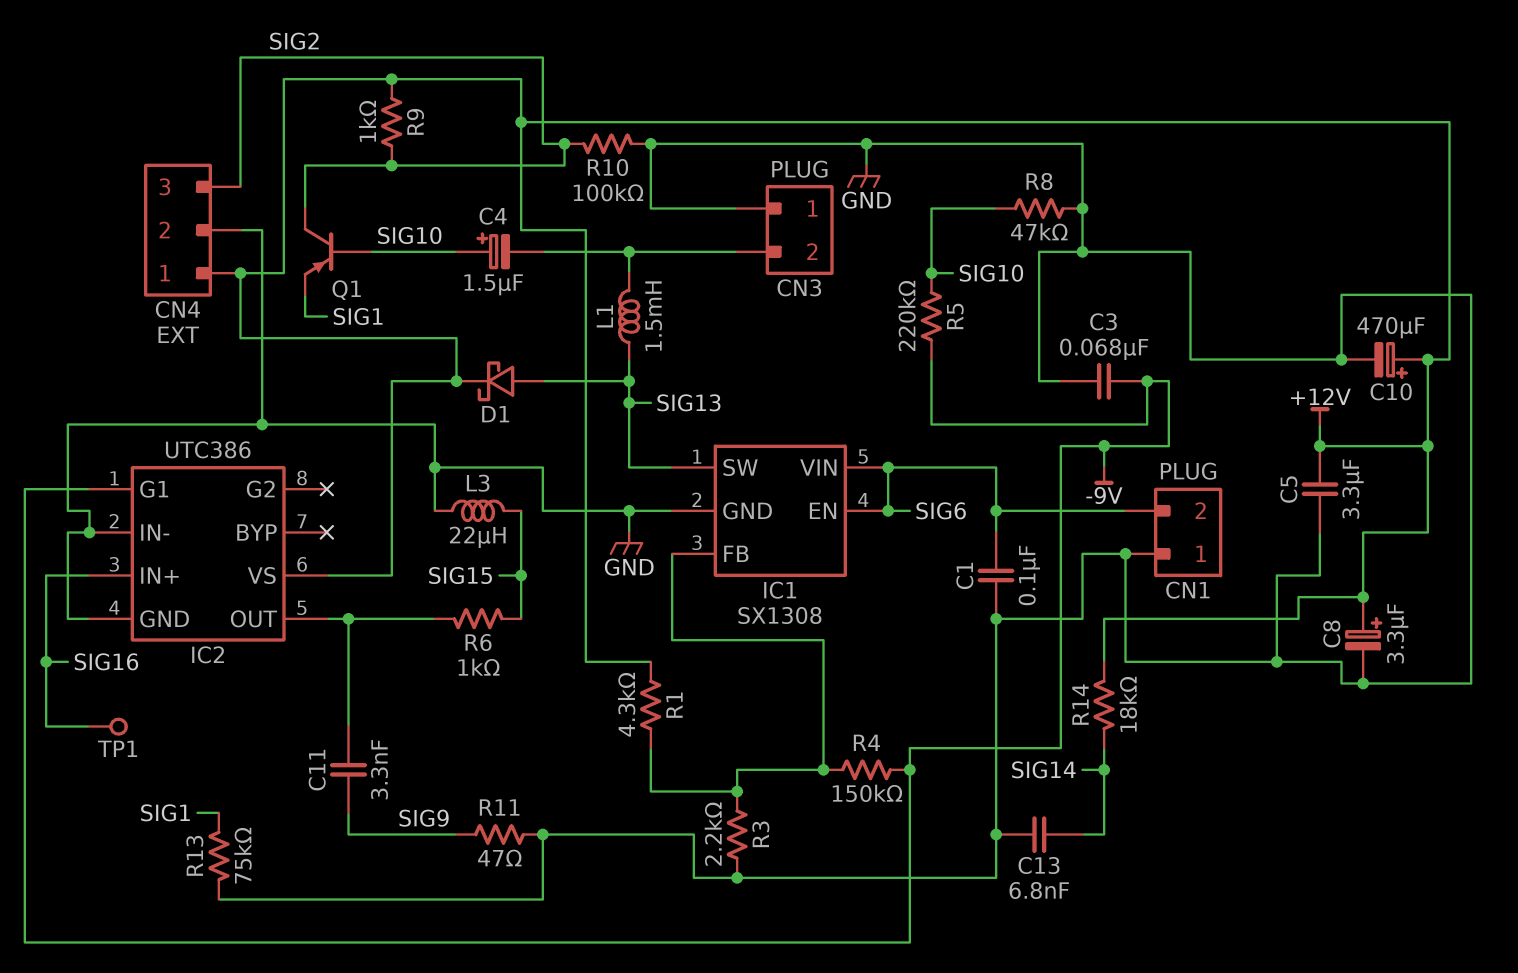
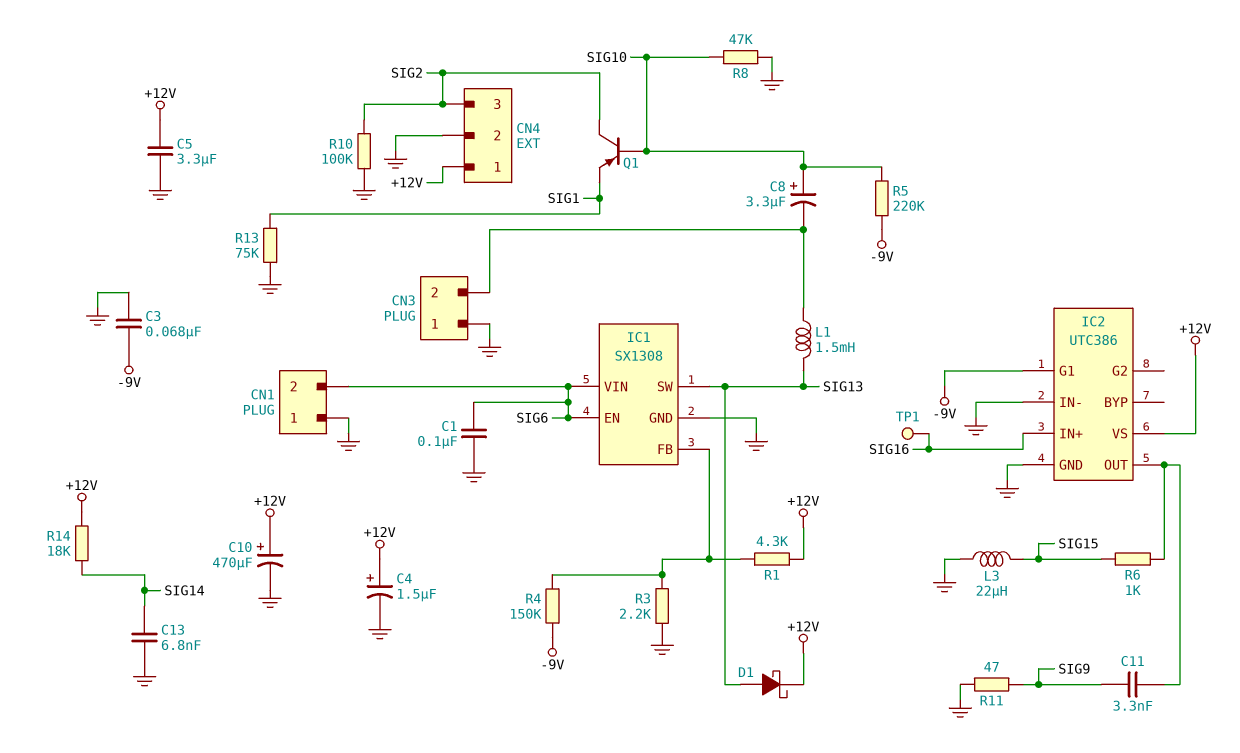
C4: 1.5uF (plus SIG10, minus CN3/2) -> 1.5uF (plus +12V, minus GND)
C8: 3.3uF (plus +12V, minus GND) -> 3.3uF (plus SIG10, minus CN3/2)
R9: 1k (+12V, SIG2) -> none

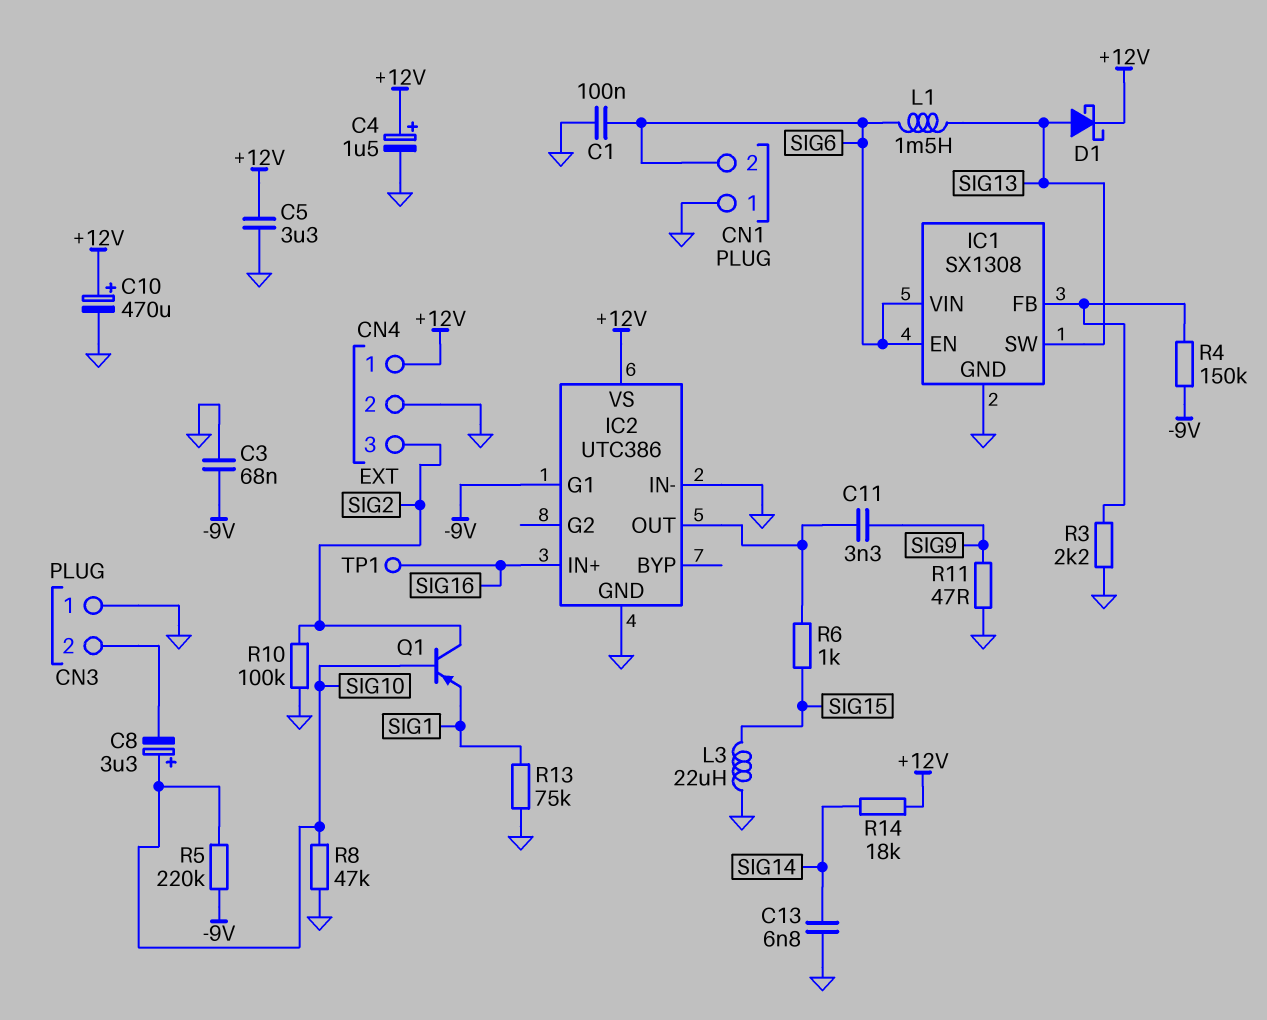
L1: 1.5mH (CN3/2, SIG13) -> 1.5mH (SIG6, SIG13)
R1: 4.3k (+12V, IC1/FB) -> none

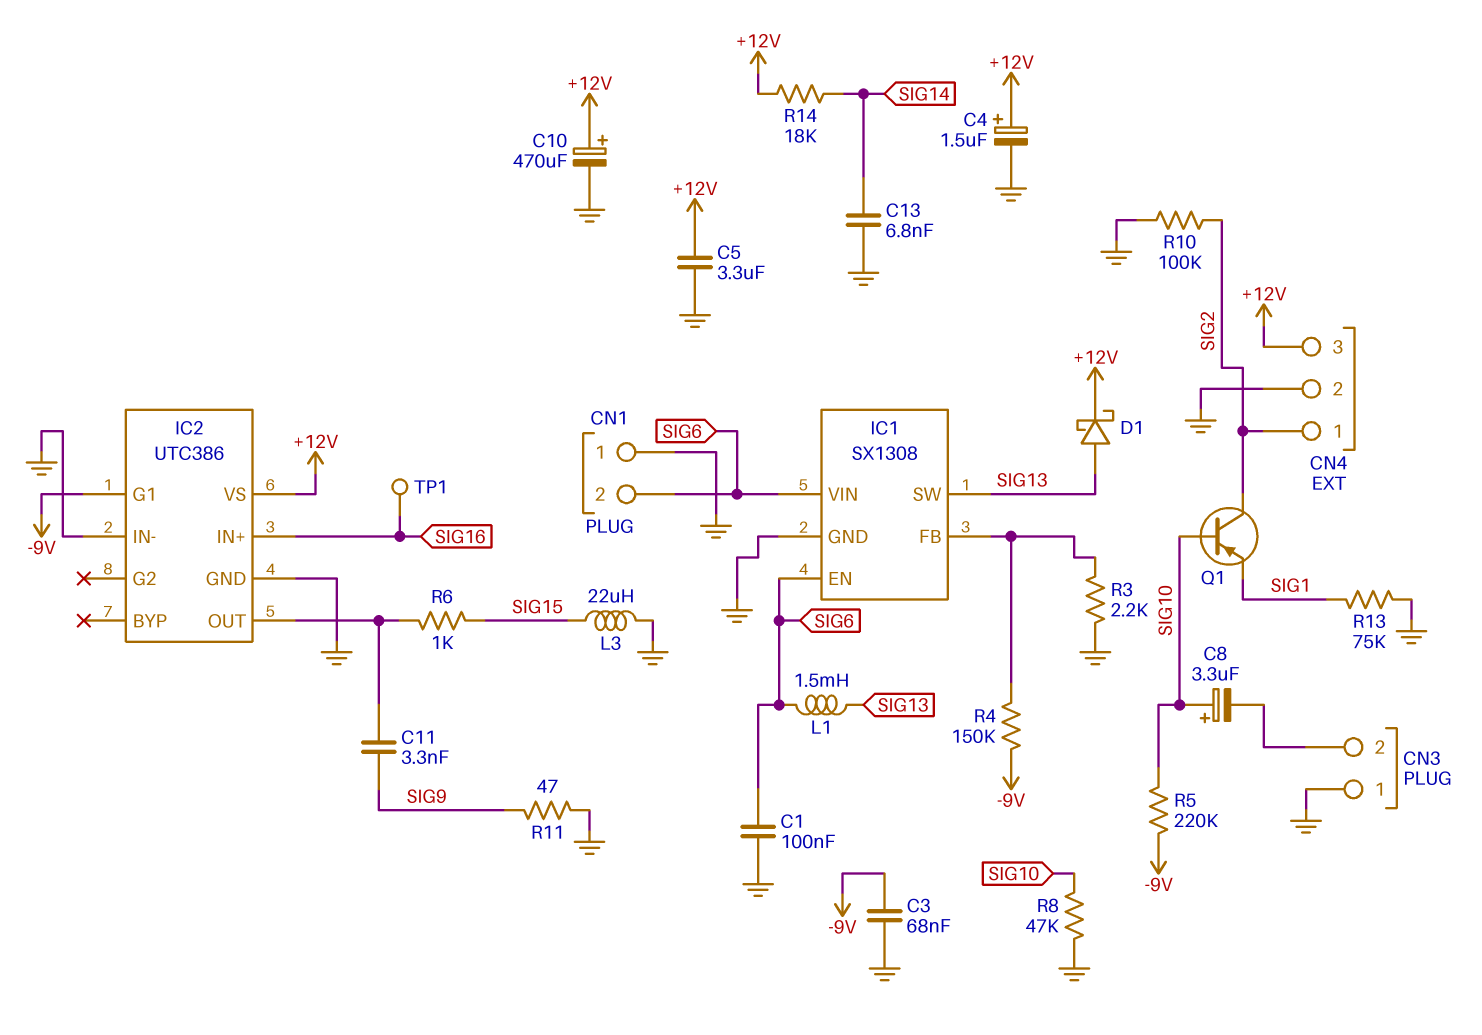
CN4 pin 1: +12V -> SIG2
CN4 pin 3: SIG2 -> +12V

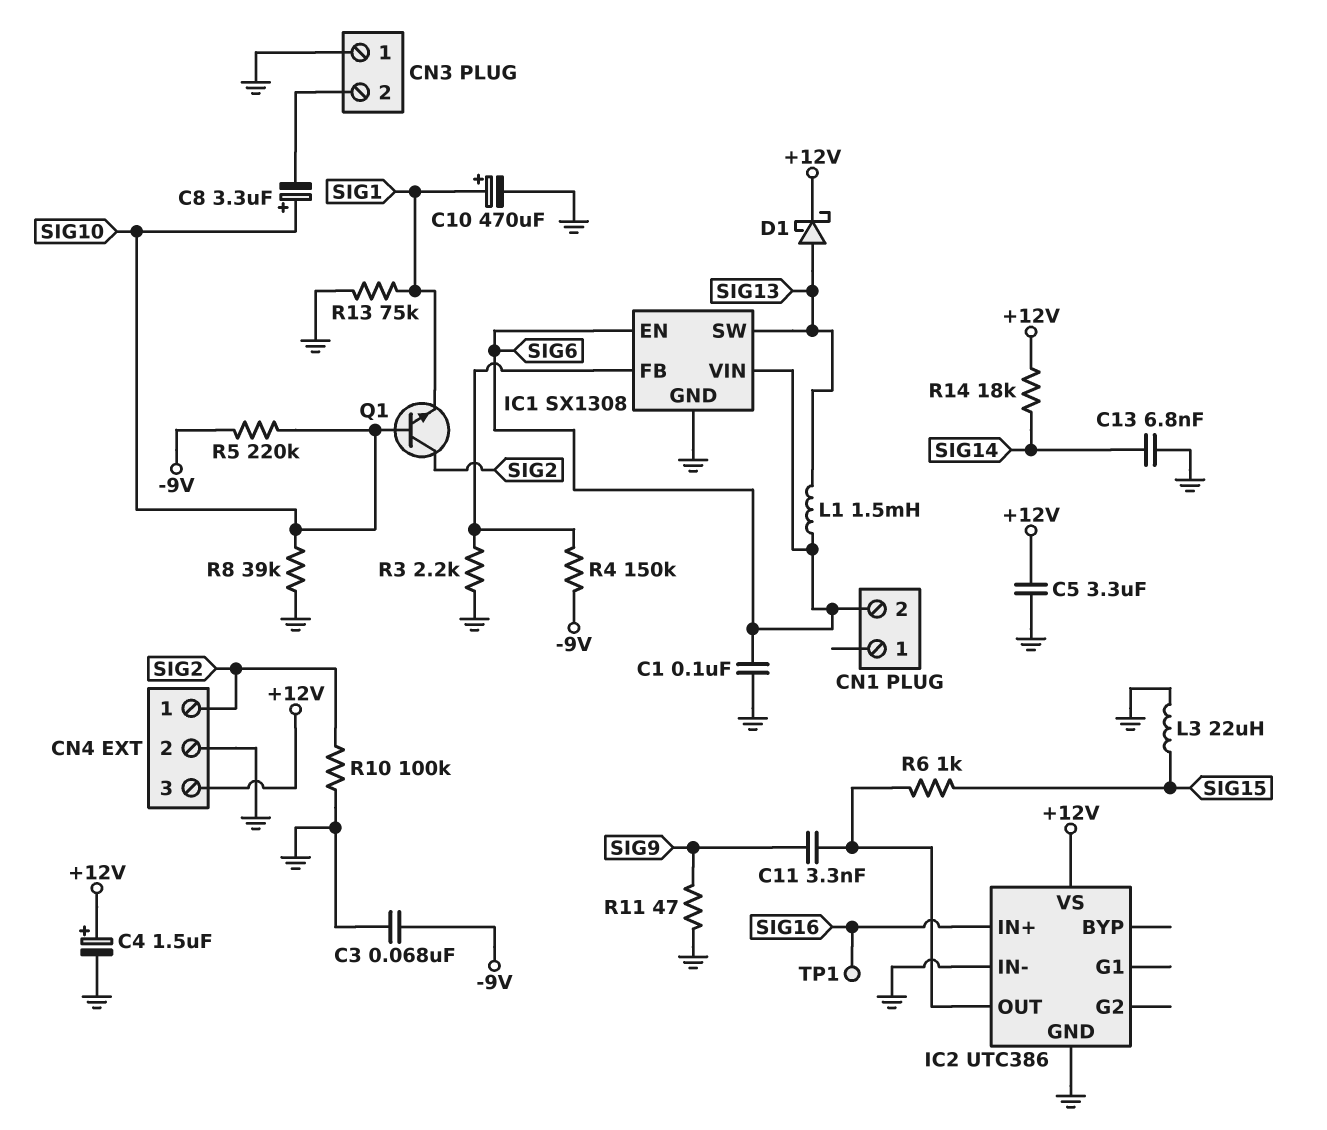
C10: 470uF (plus +12V, minus GND) -> 470uF (plus SIG1, minus GND)
CN1 pin 1: GND -> none
IC2 pin G1: -9V -> none
Q1: PNP (B SIG10, C SIG2, E SIG1) -> NPN (B SIG10, C SIG2, E SIG1)
R8: 47k (GND, SIG10) -> 39k (GND, SIG10)

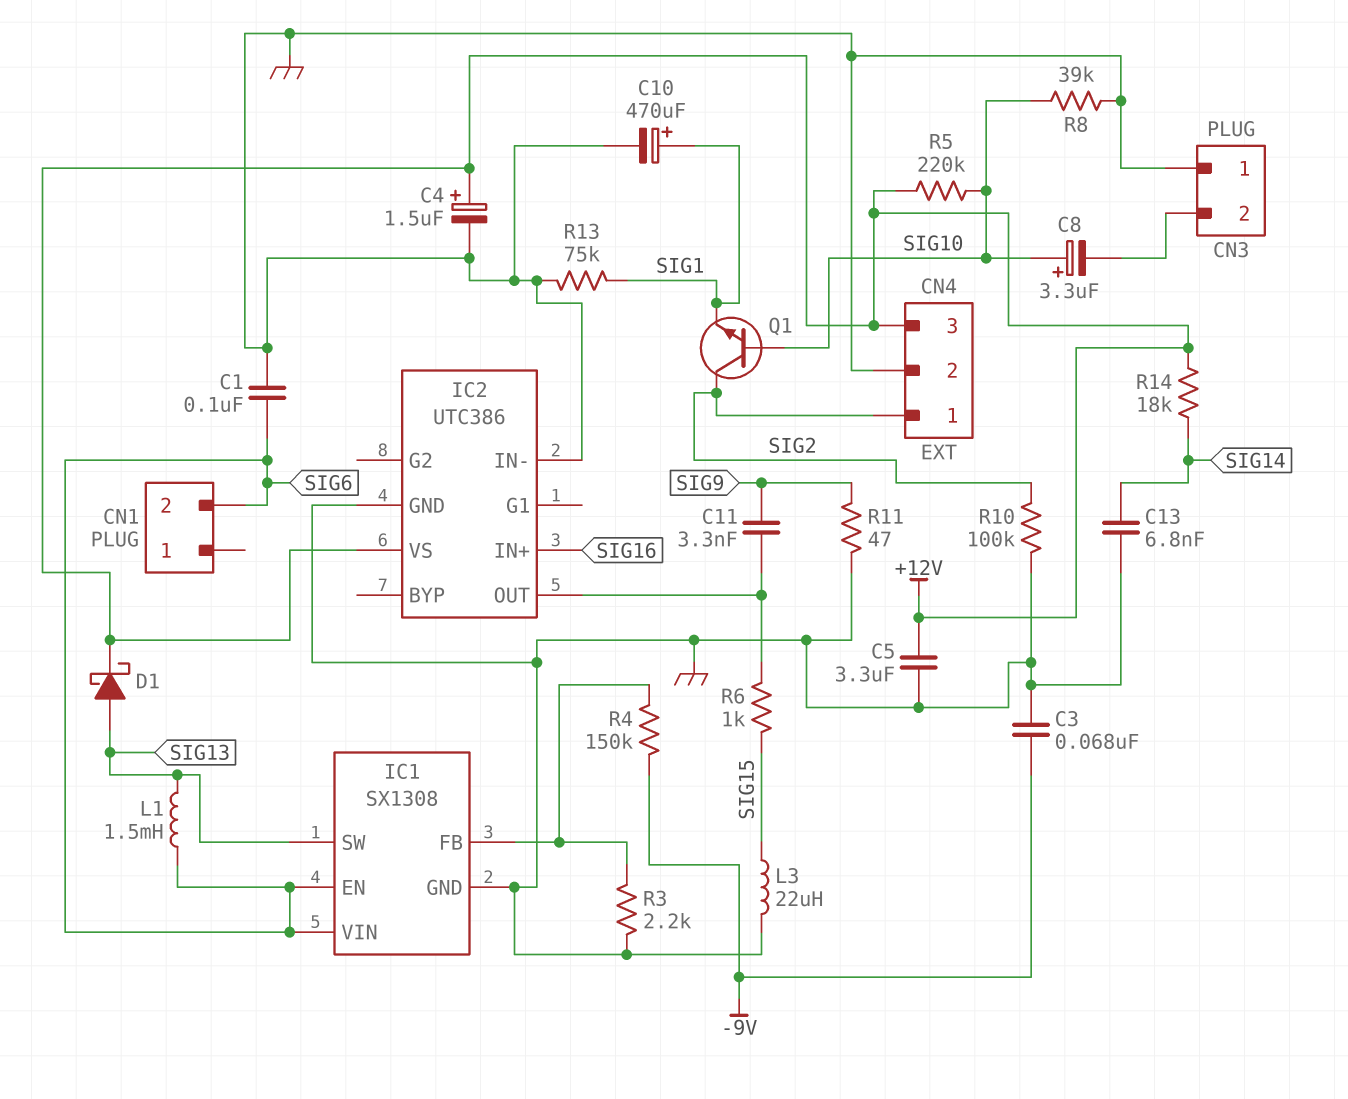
R5: 220k (-9V, SIG10) -> 220k (+12V, SIG10)
TP1: test point (SIG16) -> none

